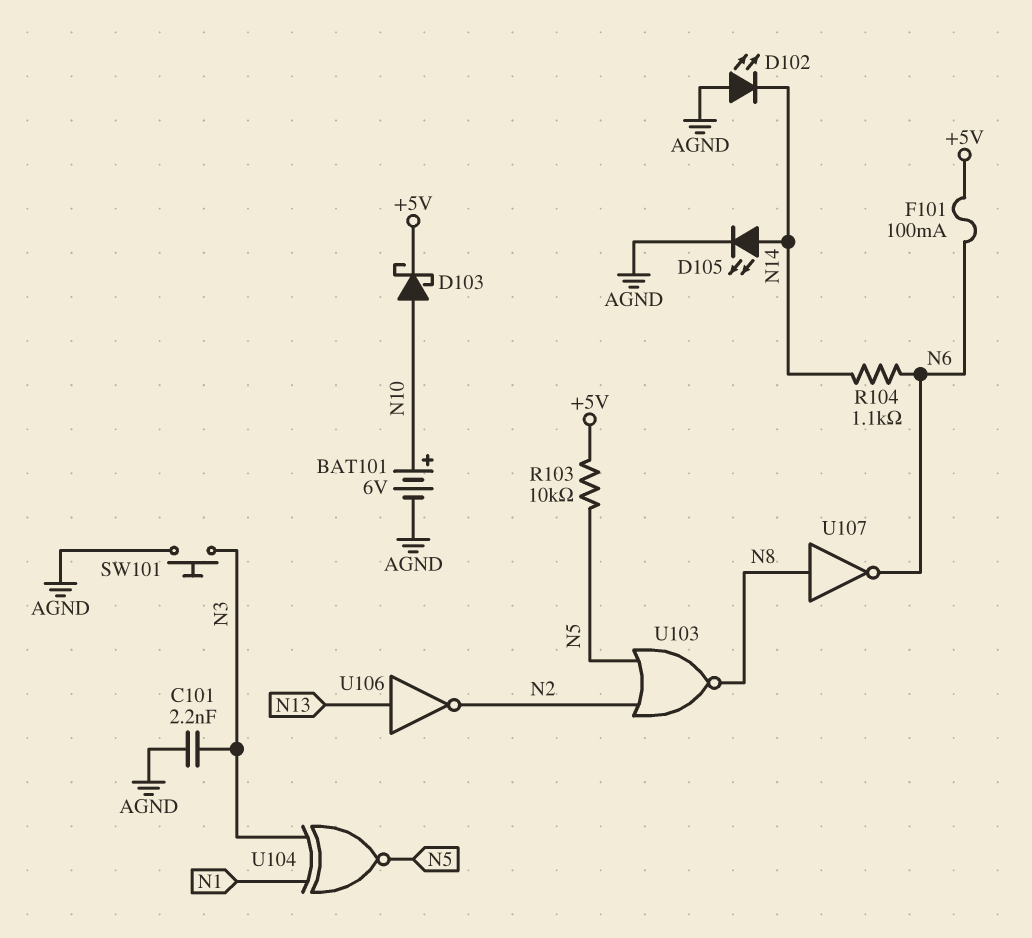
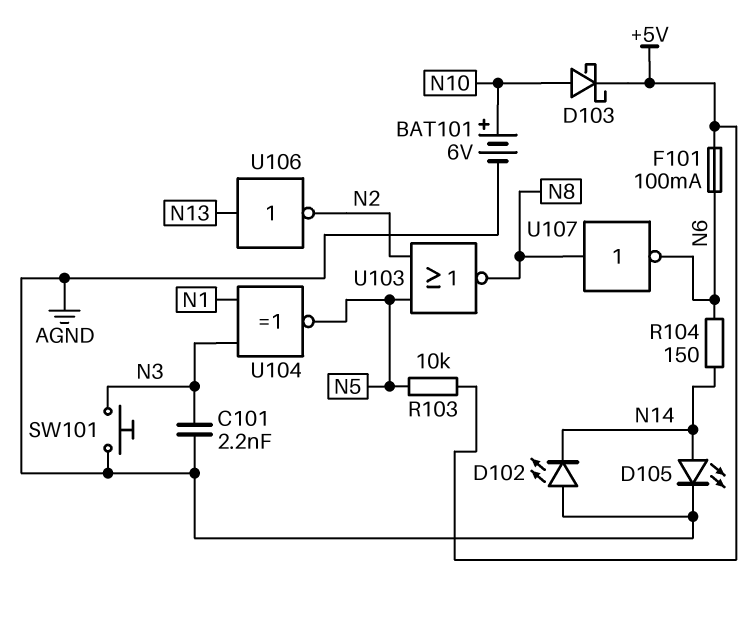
R104: 1.1k (N6, N14) -> 150 (N6, N14)

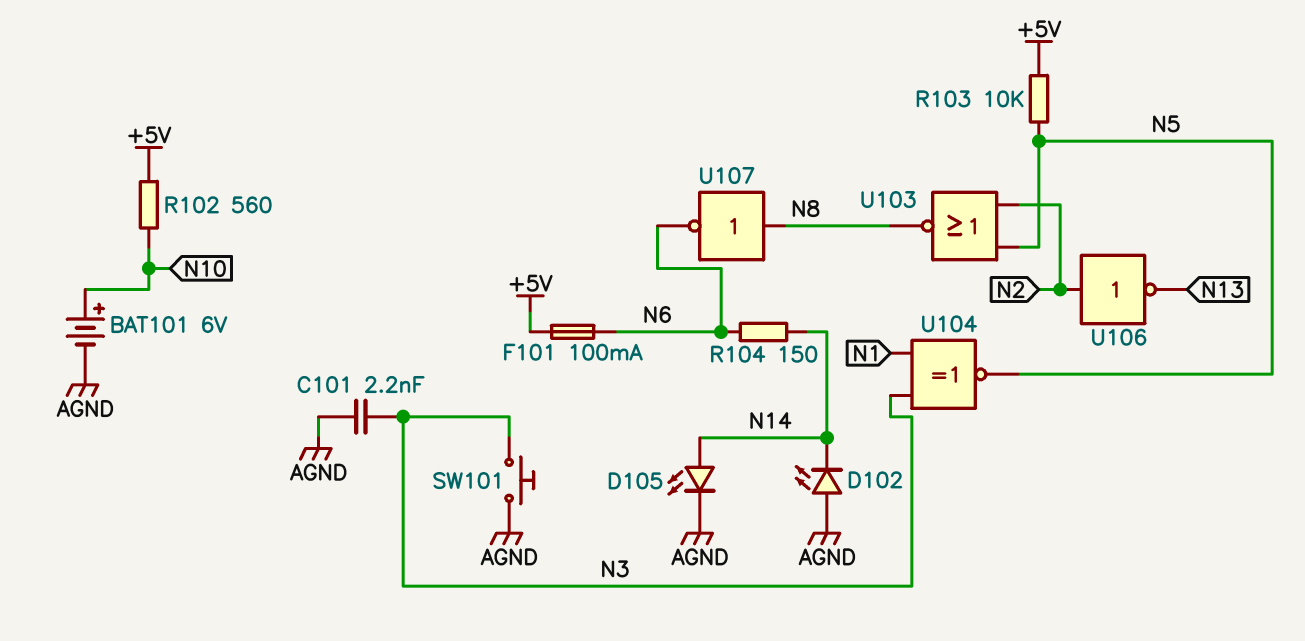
D103: schottky (A N10, K +5V) -> none
R102: none -> 560 (+5V, N10)
U106: NOT (in N13, out N2) -> NOT (in N2, out N13)

